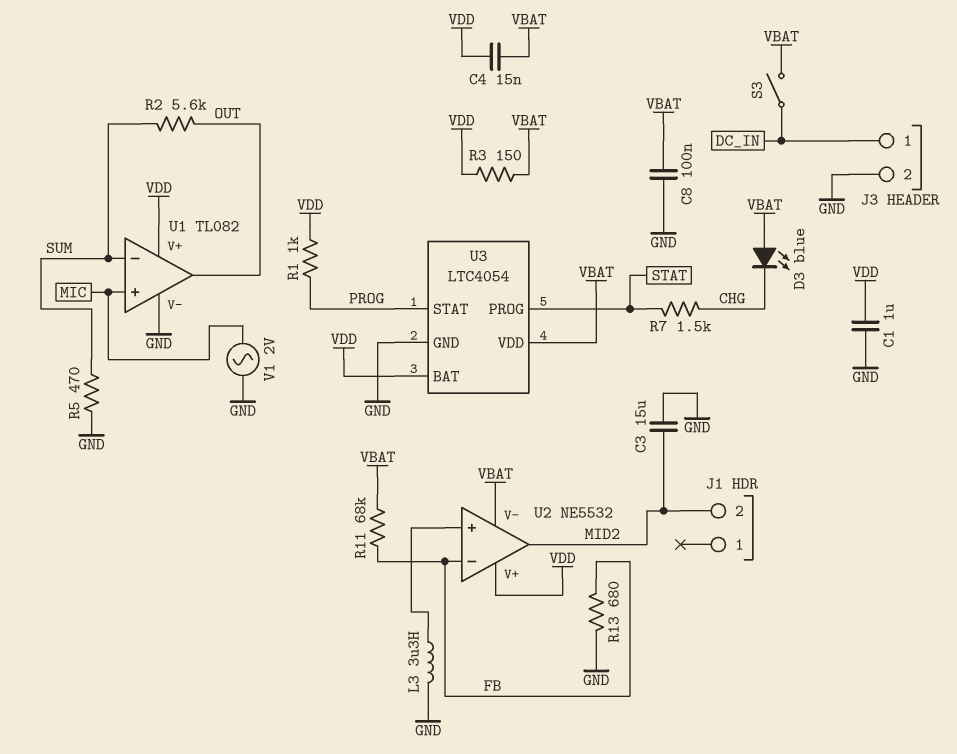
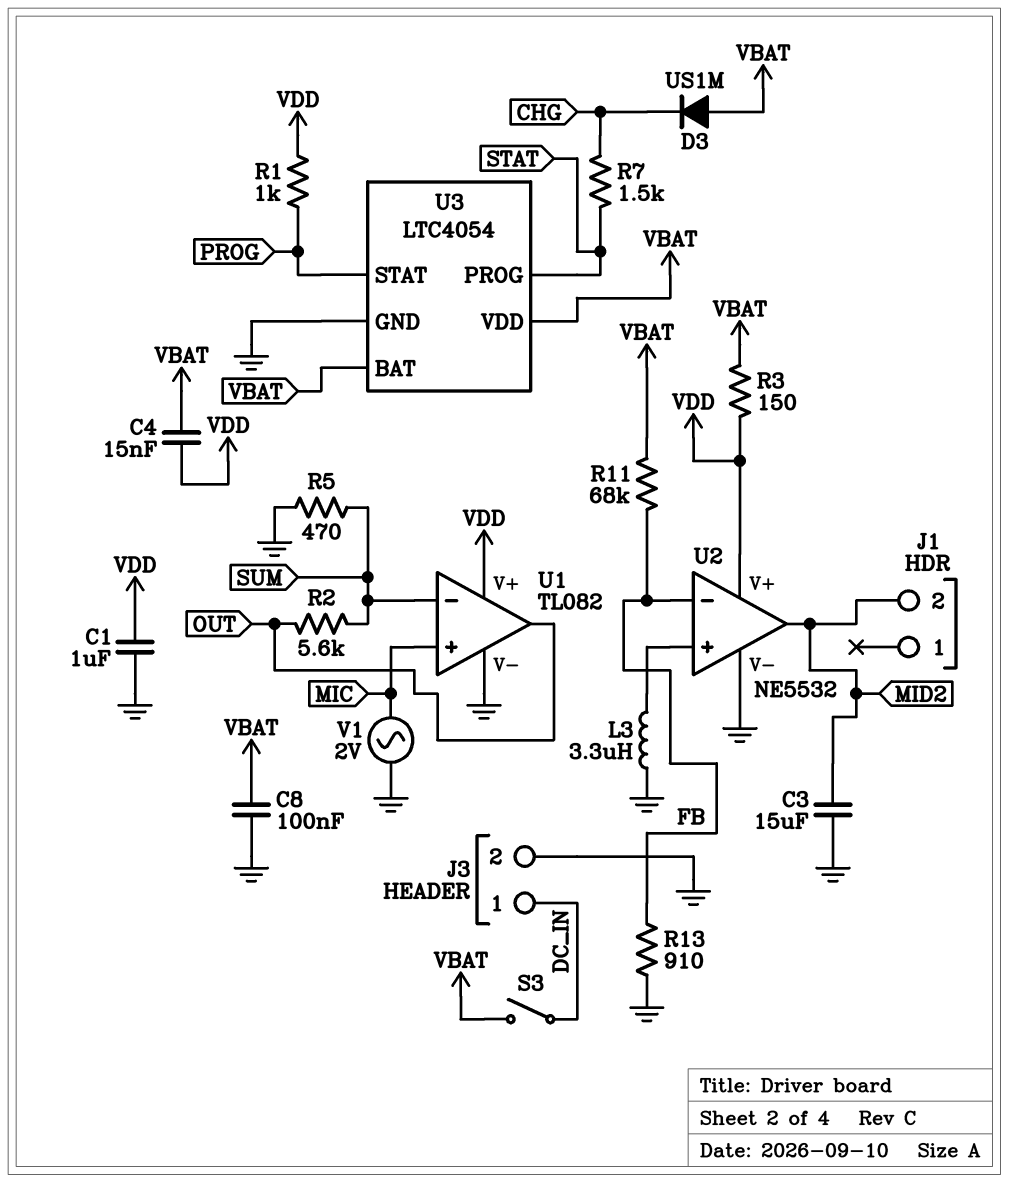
D3: LED blue (A VBAT, K CHG) -> diode US1M (A VBAT, K CHG)
R13: 680 (FB, GND) -> 910 (FB, GND)
U2 pin V-: VBAT -> GND
U3 pin BAT: VDD -> VBAT

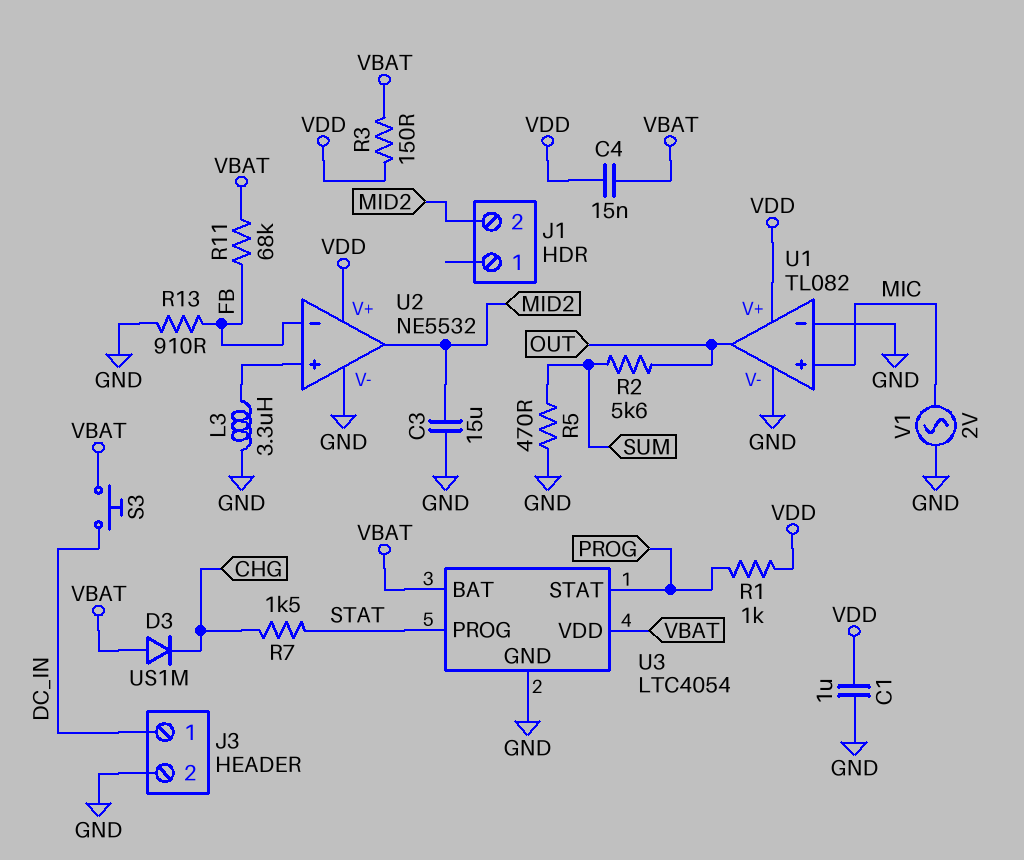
C8: 100nF (GND, VBAT) -> none
S3: switch (DC_IN, VBAT) -> button (DC_IN, VBAT)
U1 pin in-: SUM -> GND

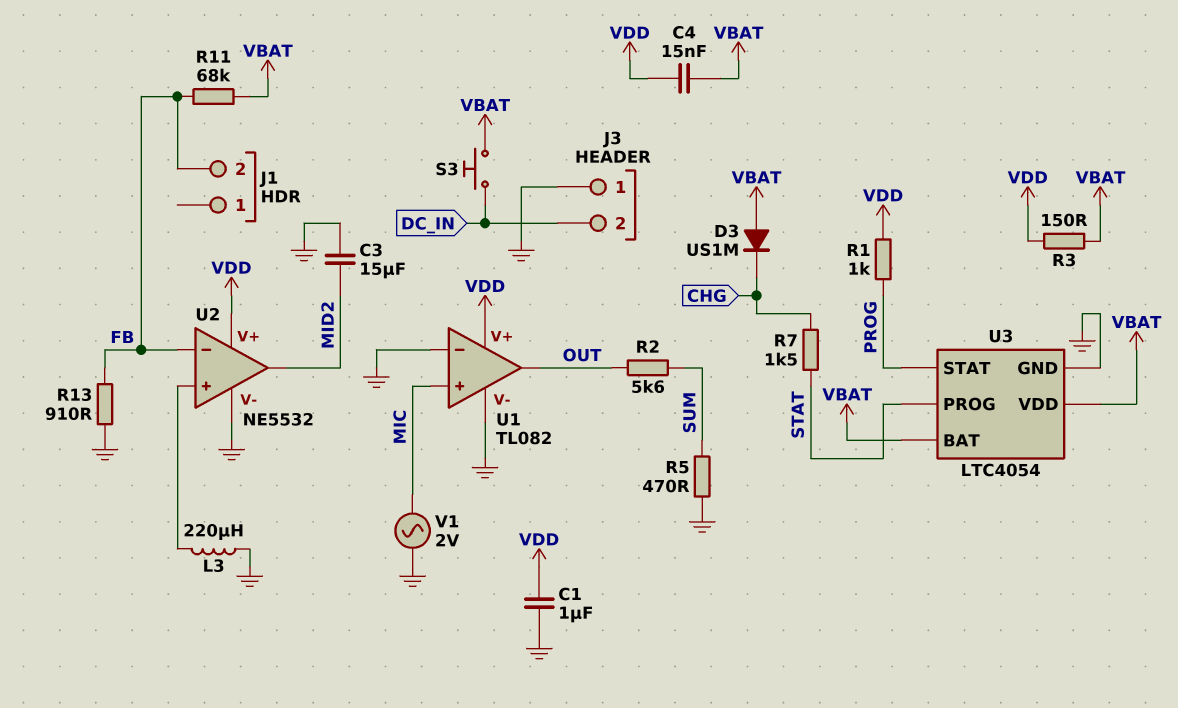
J1 pin 2: MID2 -> FB
J3 pin 1: DC_IN -> GND
J3 pin 2: GND -> DC_IN
L3: 3.3uH (GND, U2/in+) -> 220uH (GND, U2/in+)

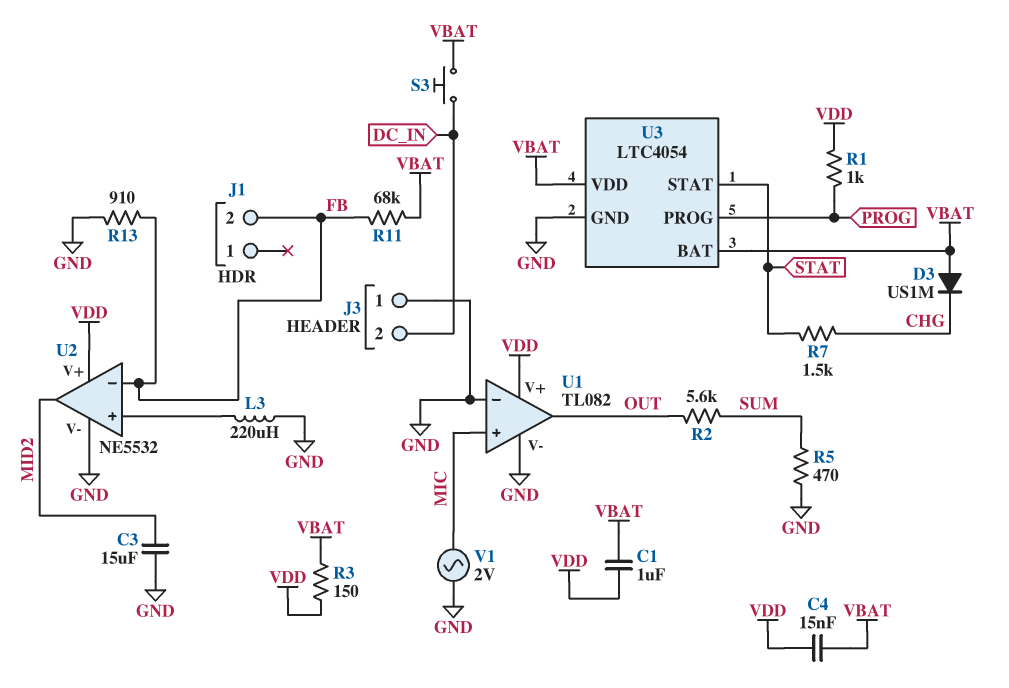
C1: 1uF (GND, VDD) -> 1uF (VBAT, VDD)
U3 pin PROG: STAT -> PROG
U3 pin STAT: PROG -> STAT

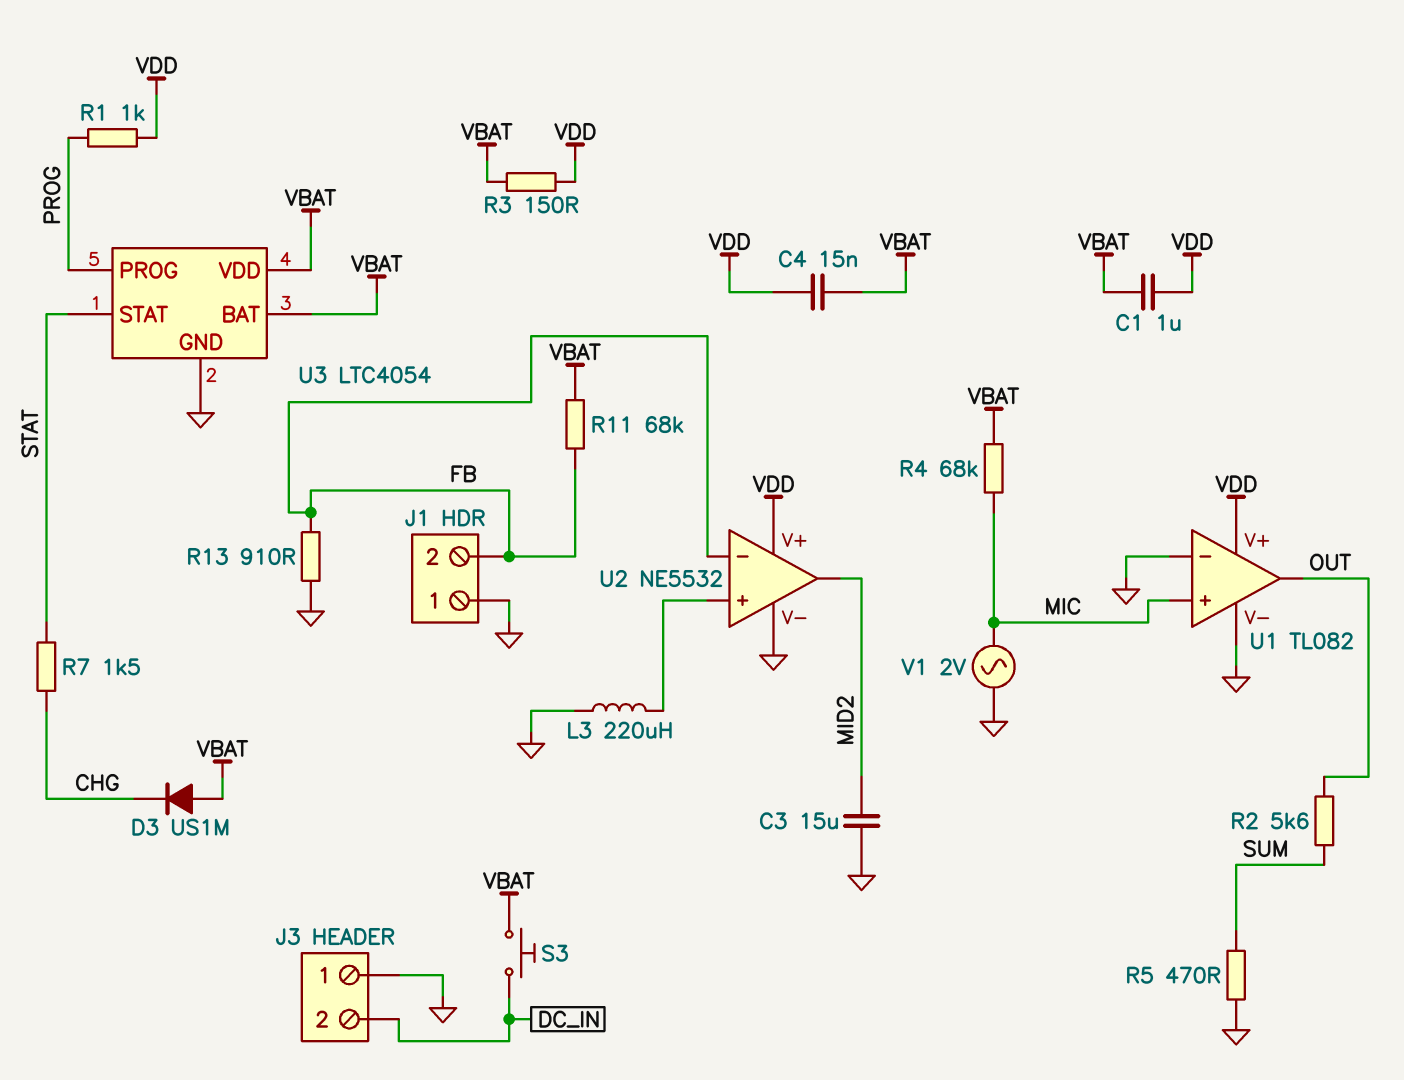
J1 pin 1: none -> GND
R4: none -> 68k (MIC, VBAT)

